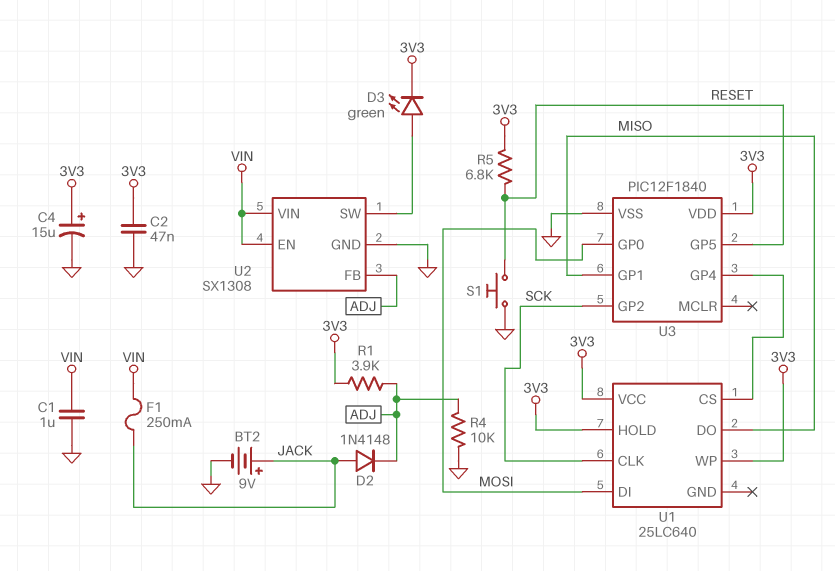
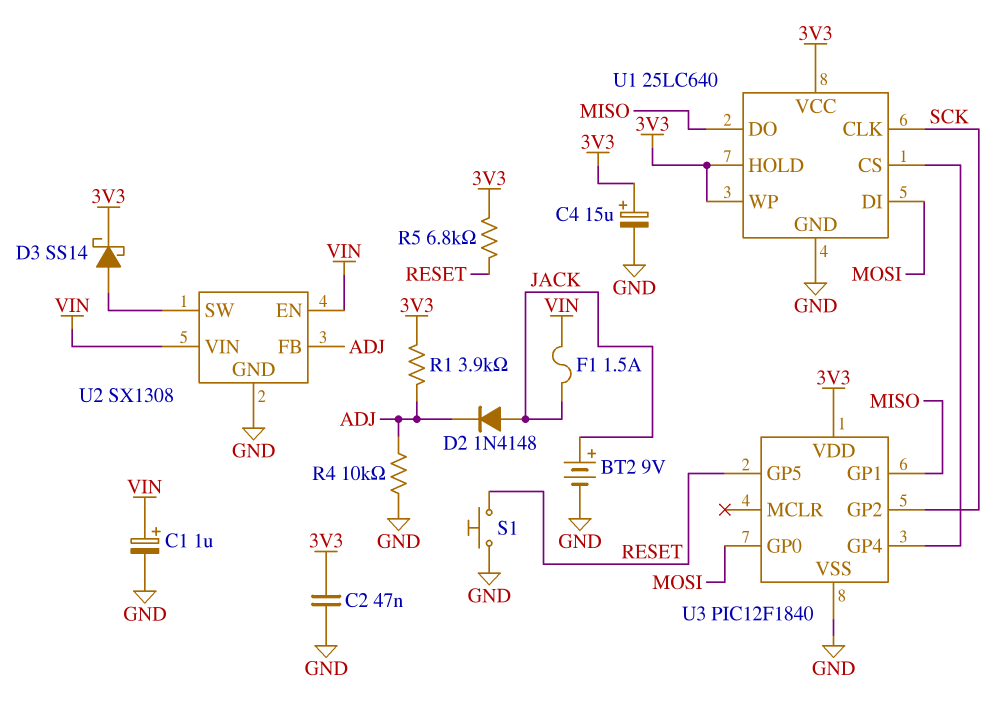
C1: 1uF (GND, VIN) -> 1uF (plus VIN, minus GND)
D3: LED green (A U2/SW, K 3V3) -> schottky SS14 (A U2/SW, K 3V3)
F1: 250mA (JACK, VIN) -> 1.5A (JACK, VIN)
U1 pin GND: none -> GND

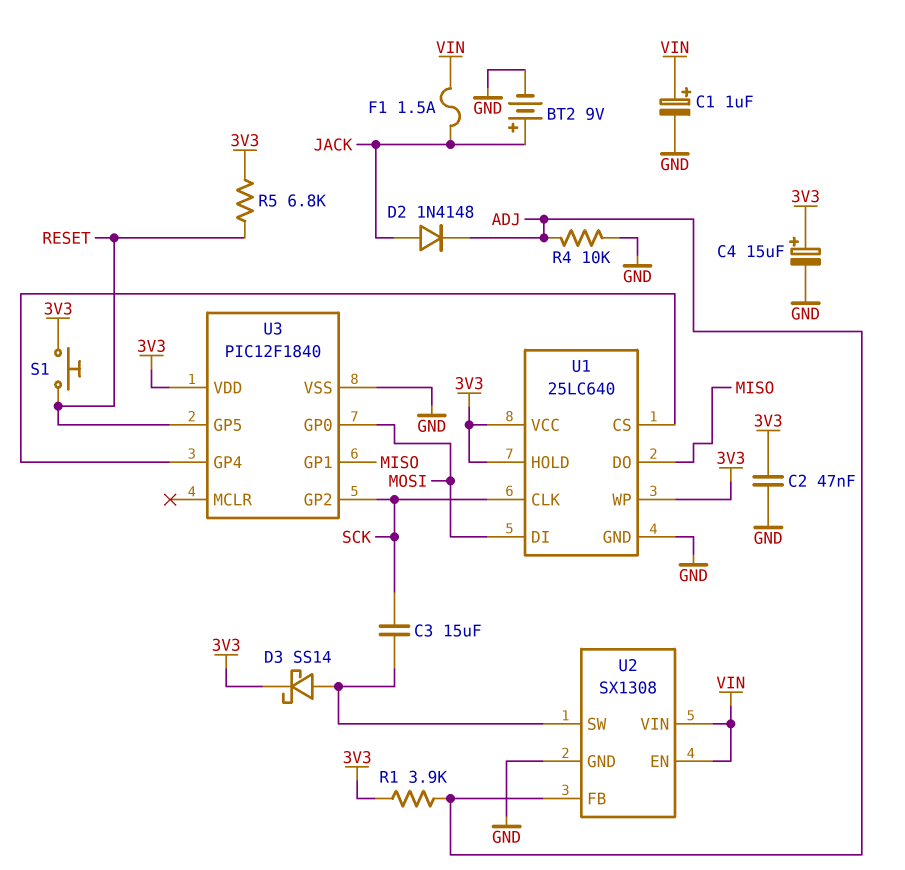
C3: none -> 15uF (SCK, U2/SW)
S1: button (GND, RESET) -> button (3V3, RESET)

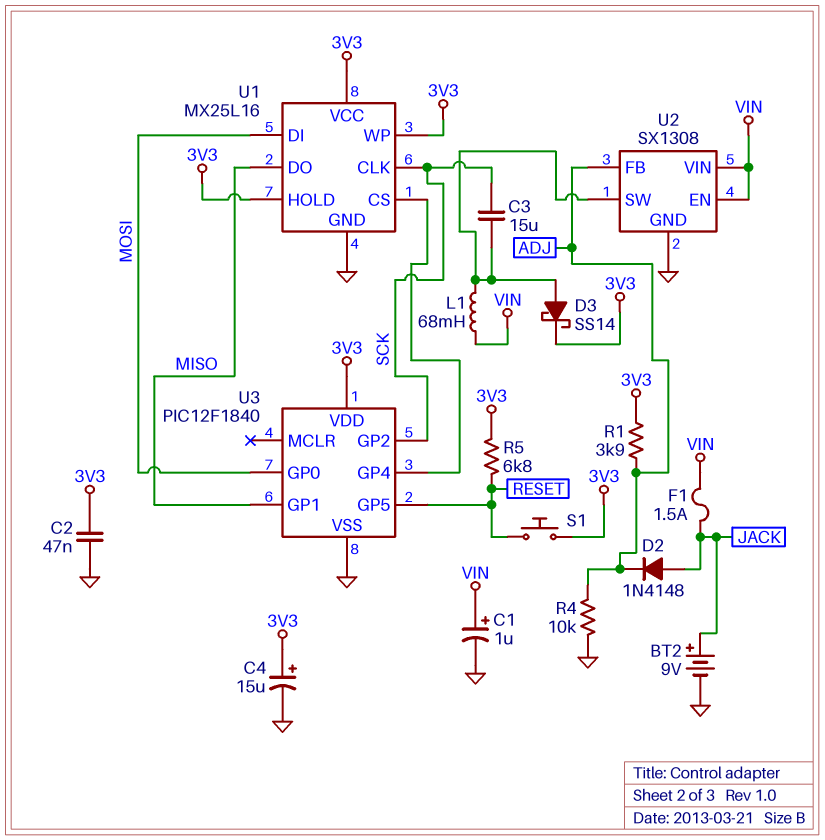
L1: none -> 68mH (U2/SW, VIN)
U1: 25LC640 -> MX25L16

